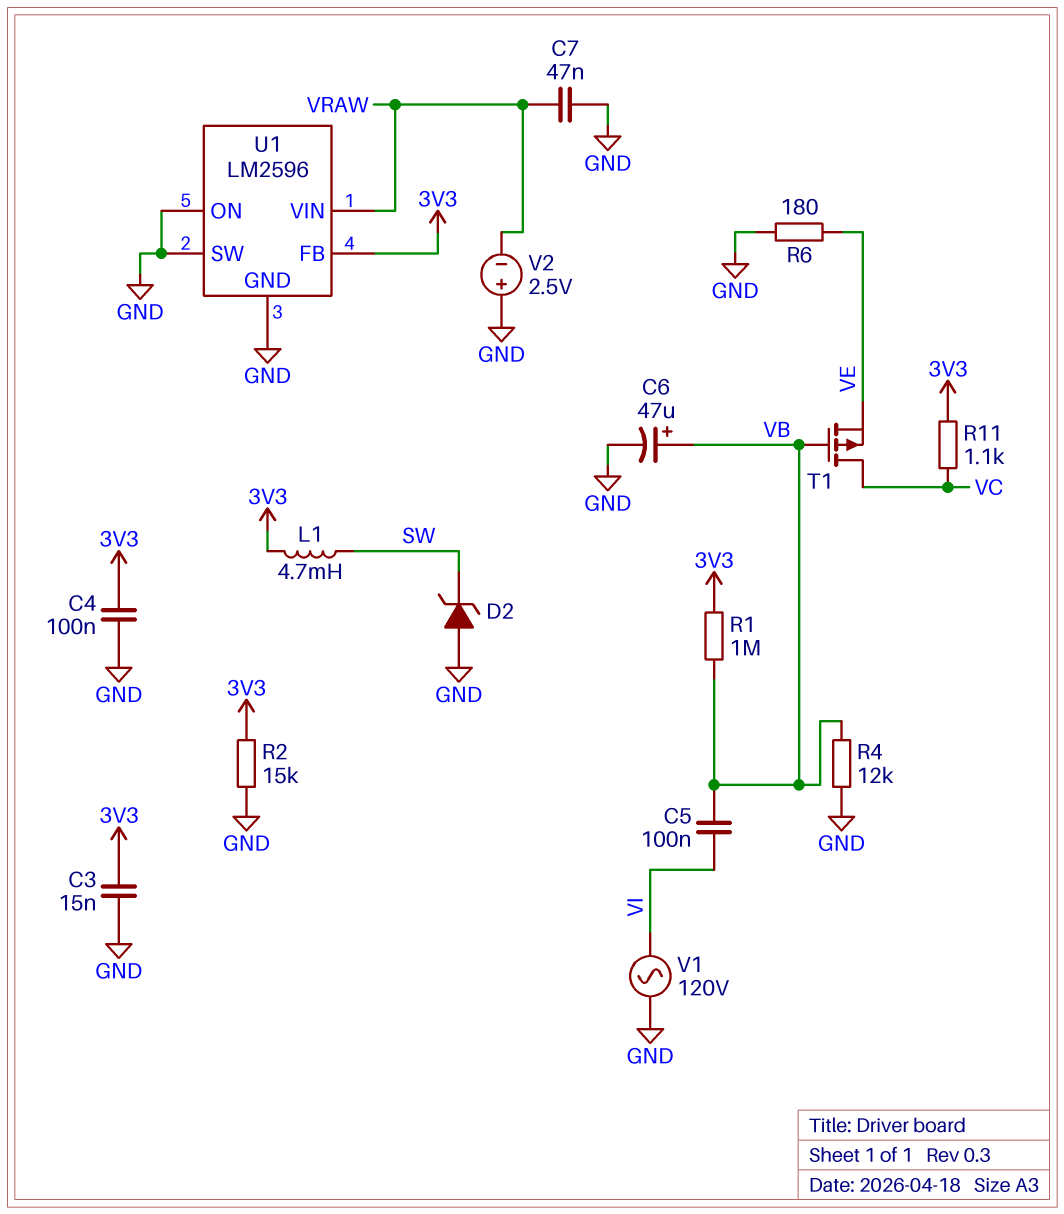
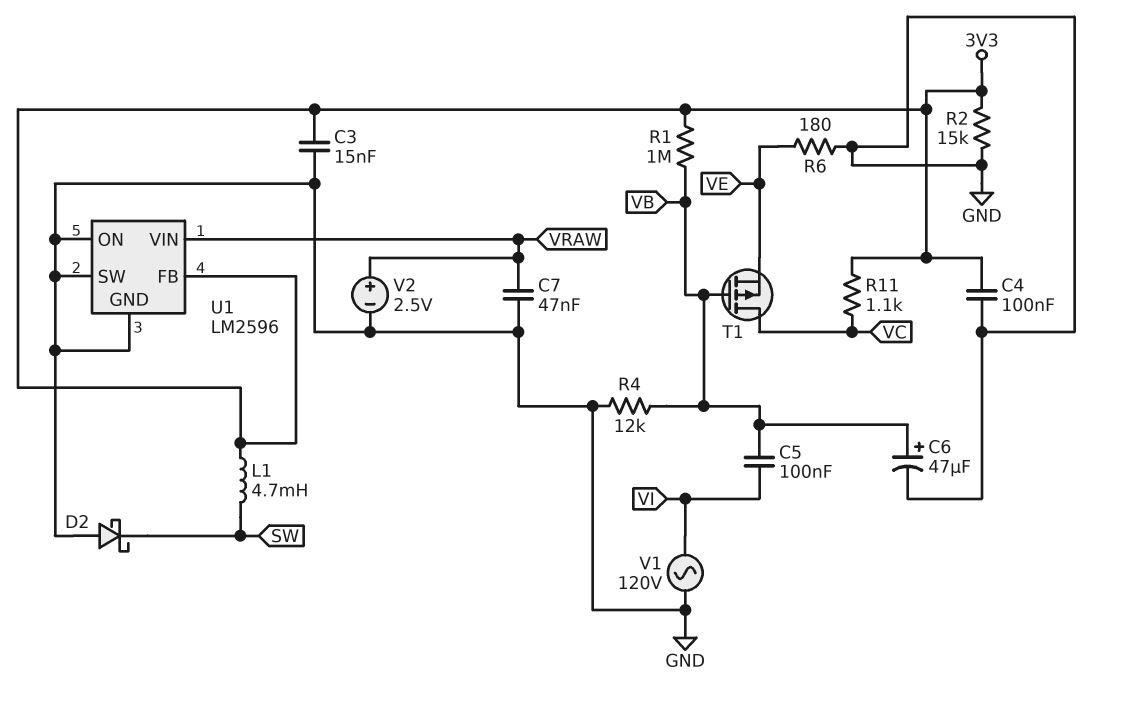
D2: zener (A GND, K SW) -> schottky (A GND, K SW)
V2: 2.5V (plus GND, minus VRAW) -> 2.5V (plus VRAW, minus GND)

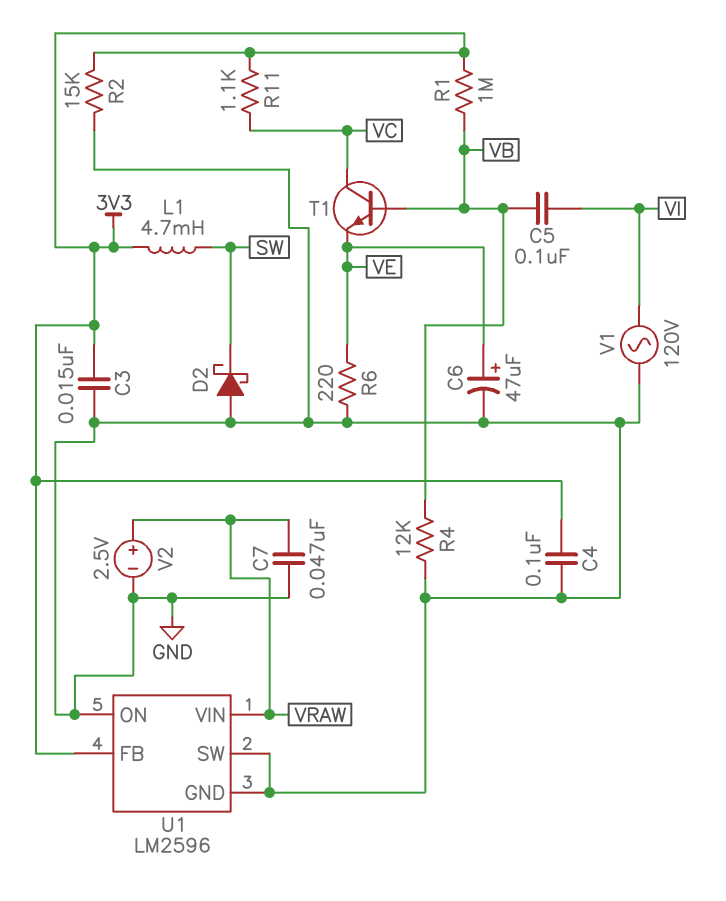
C6: 47uF (plus VB, minus GND) -> 47uF (plus VE, minus GND)
R6: 180 (GND, VE) -> 220 (GND, VE)
T1: PMOS (G VB, D VC, S VE) -> NPN (B VB, C VC, E VE)

